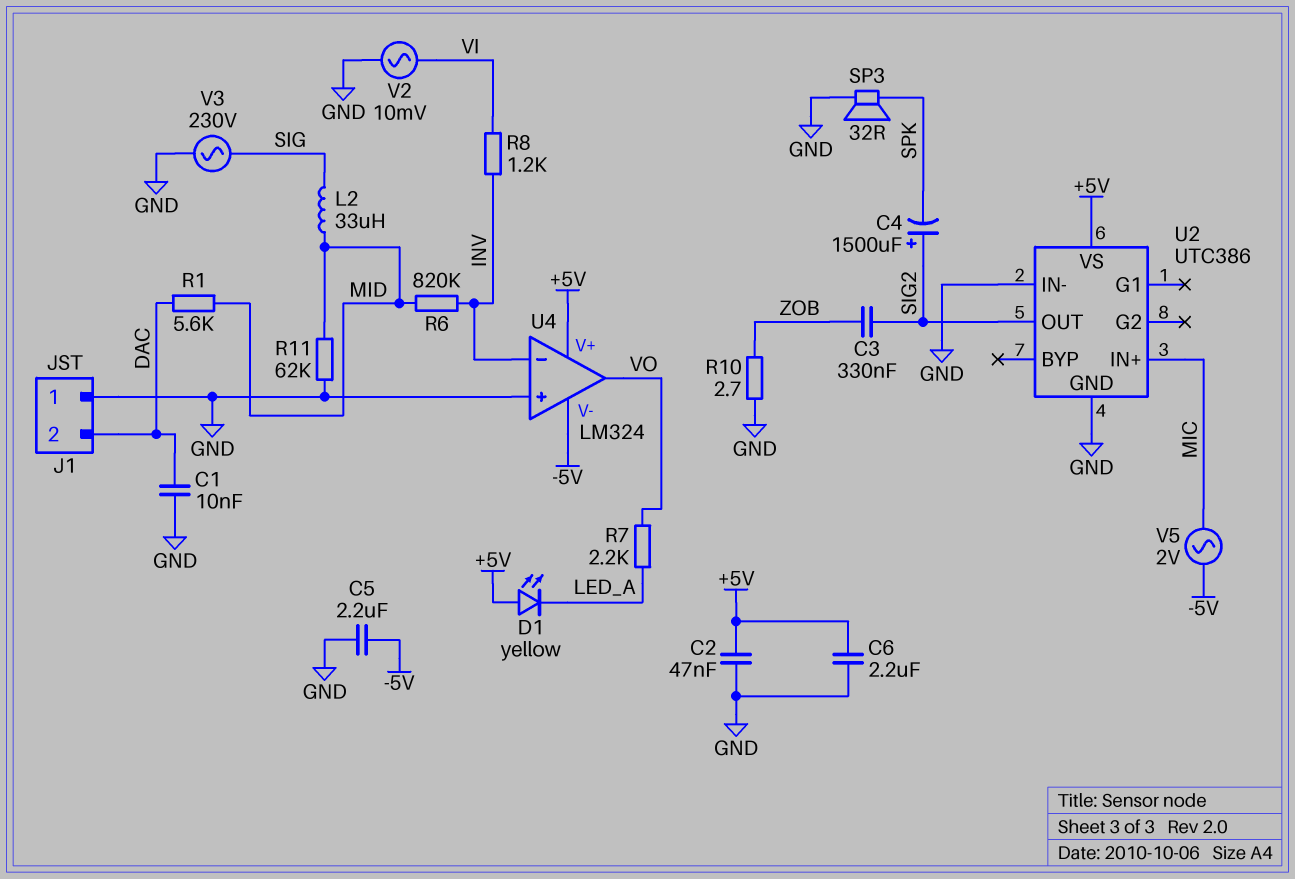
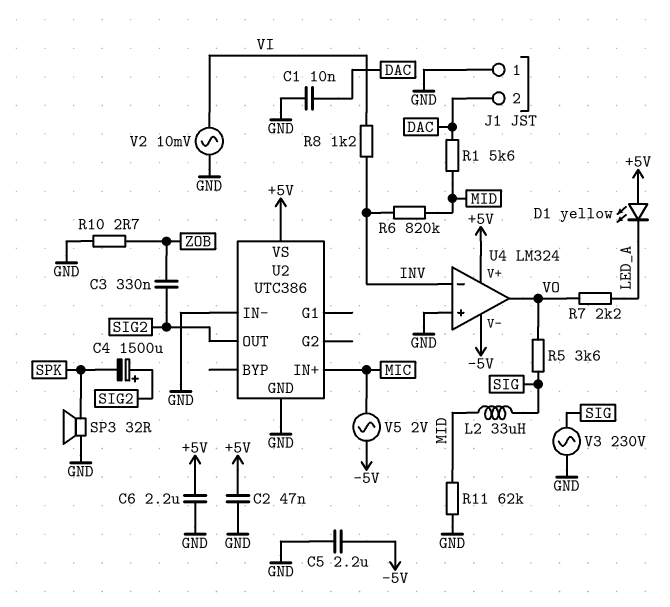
R5: none -> 3.6k (SIG, VO)

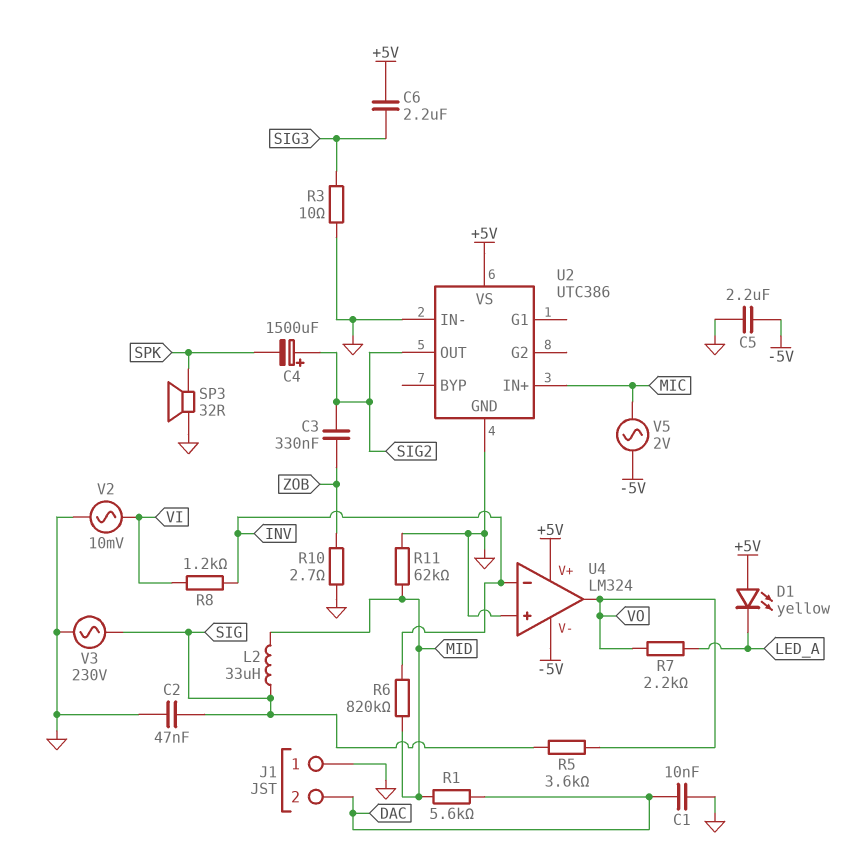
C2: 47nF (+5V, GND) -> 47nF (GND, SIG)
C6: 2.2uF (+5V, GND) -> 2.2uF (+5V, SIG3)
R3: none -> 10 (GND, SIG3)

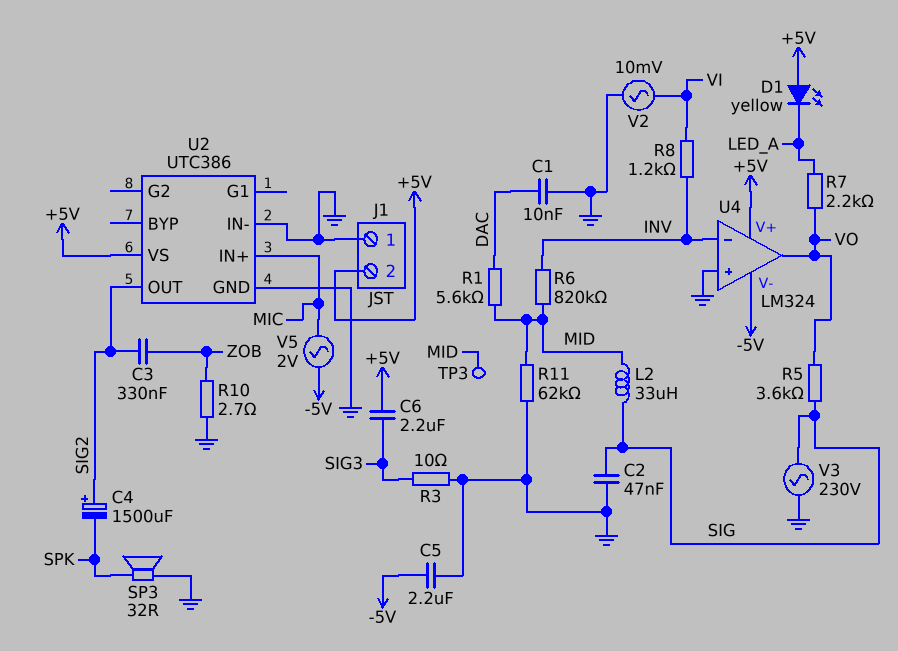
J1 pin 2: DAC -> +5V
TP3: none -> test point (MID)

